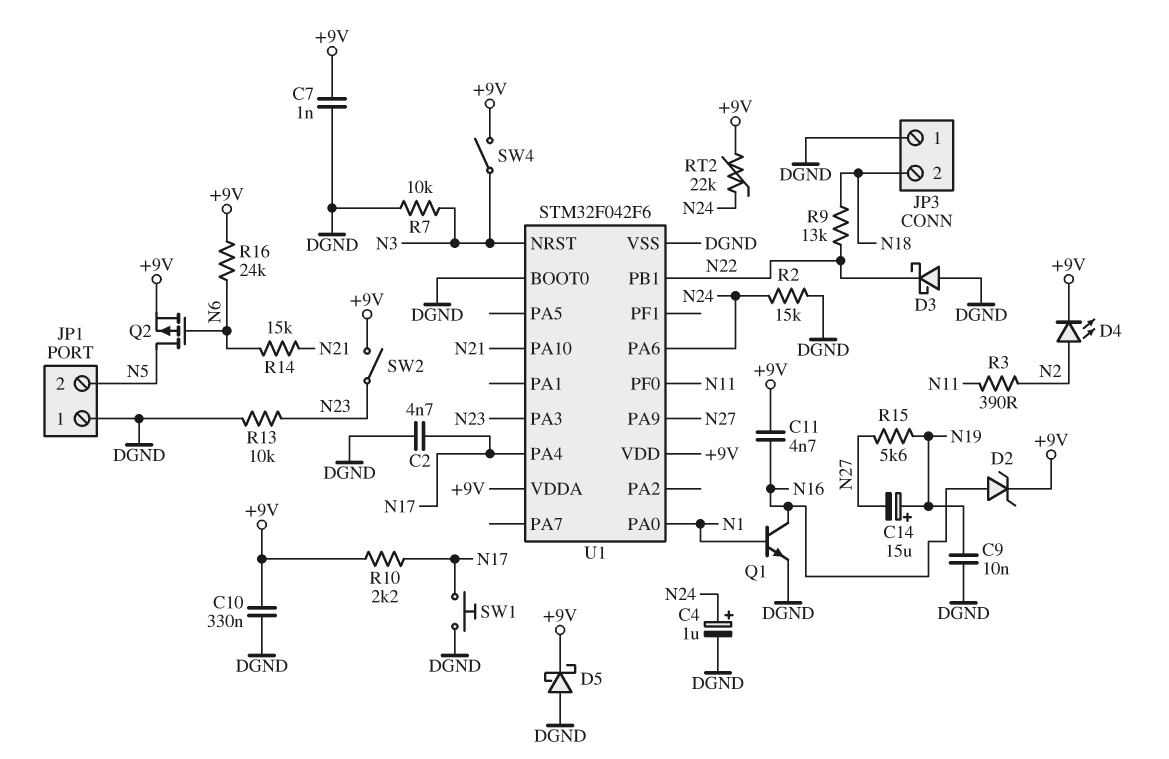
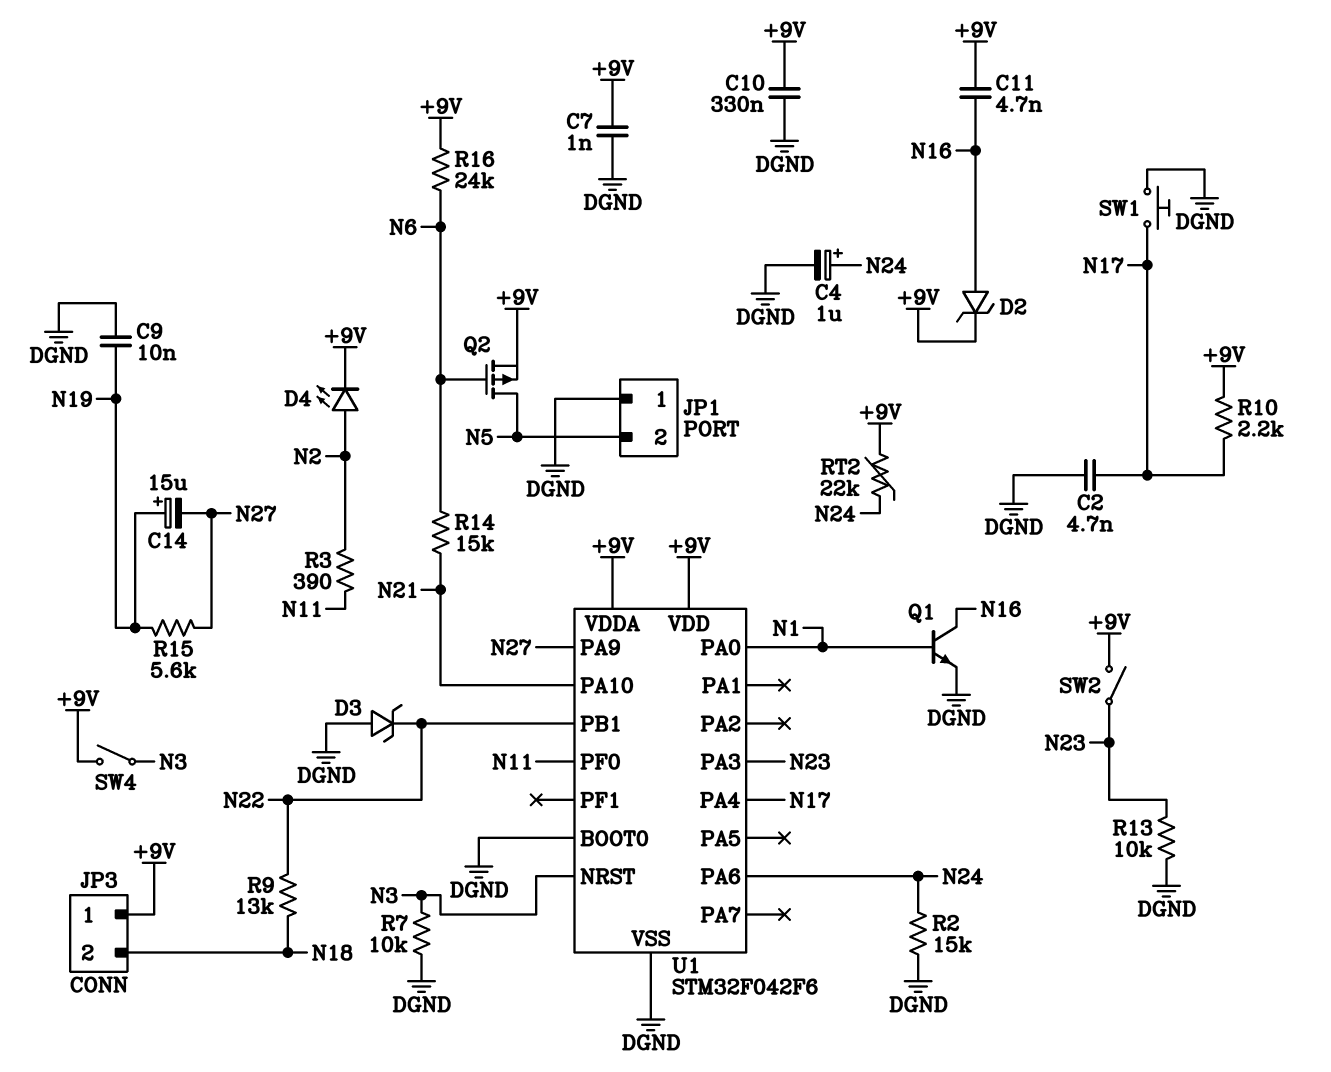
D3: schottky (A DGND, K N22) -> zener (A DGND, K N22)
D5: schottky (A DGND, K +9V) -> none
JP3 pin 1: DGND -> +9V

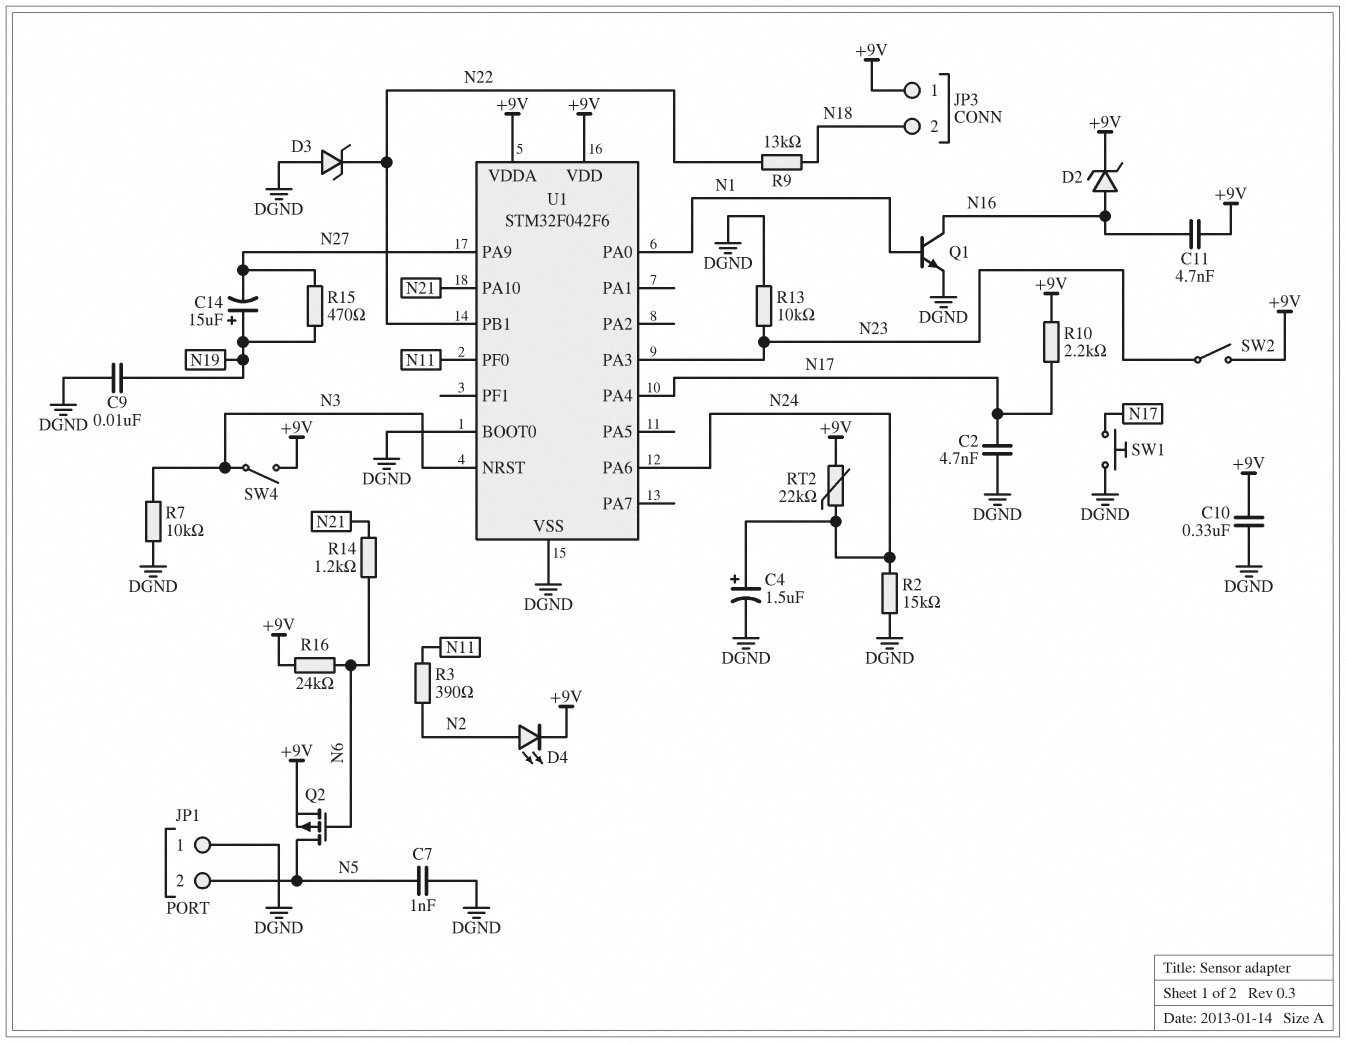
C4: 1uF (plus N24, minus DGND) -> 1.5uF (plus N24, minus DGND)
C7: 1nF (+9V, DGND) -> 1nF (DGND, N5)
R14: 15k (N6, N21) -> 1.2k (N6, N21)
R15: 5.6k (N19, N27) -> 470 (N19, N27)

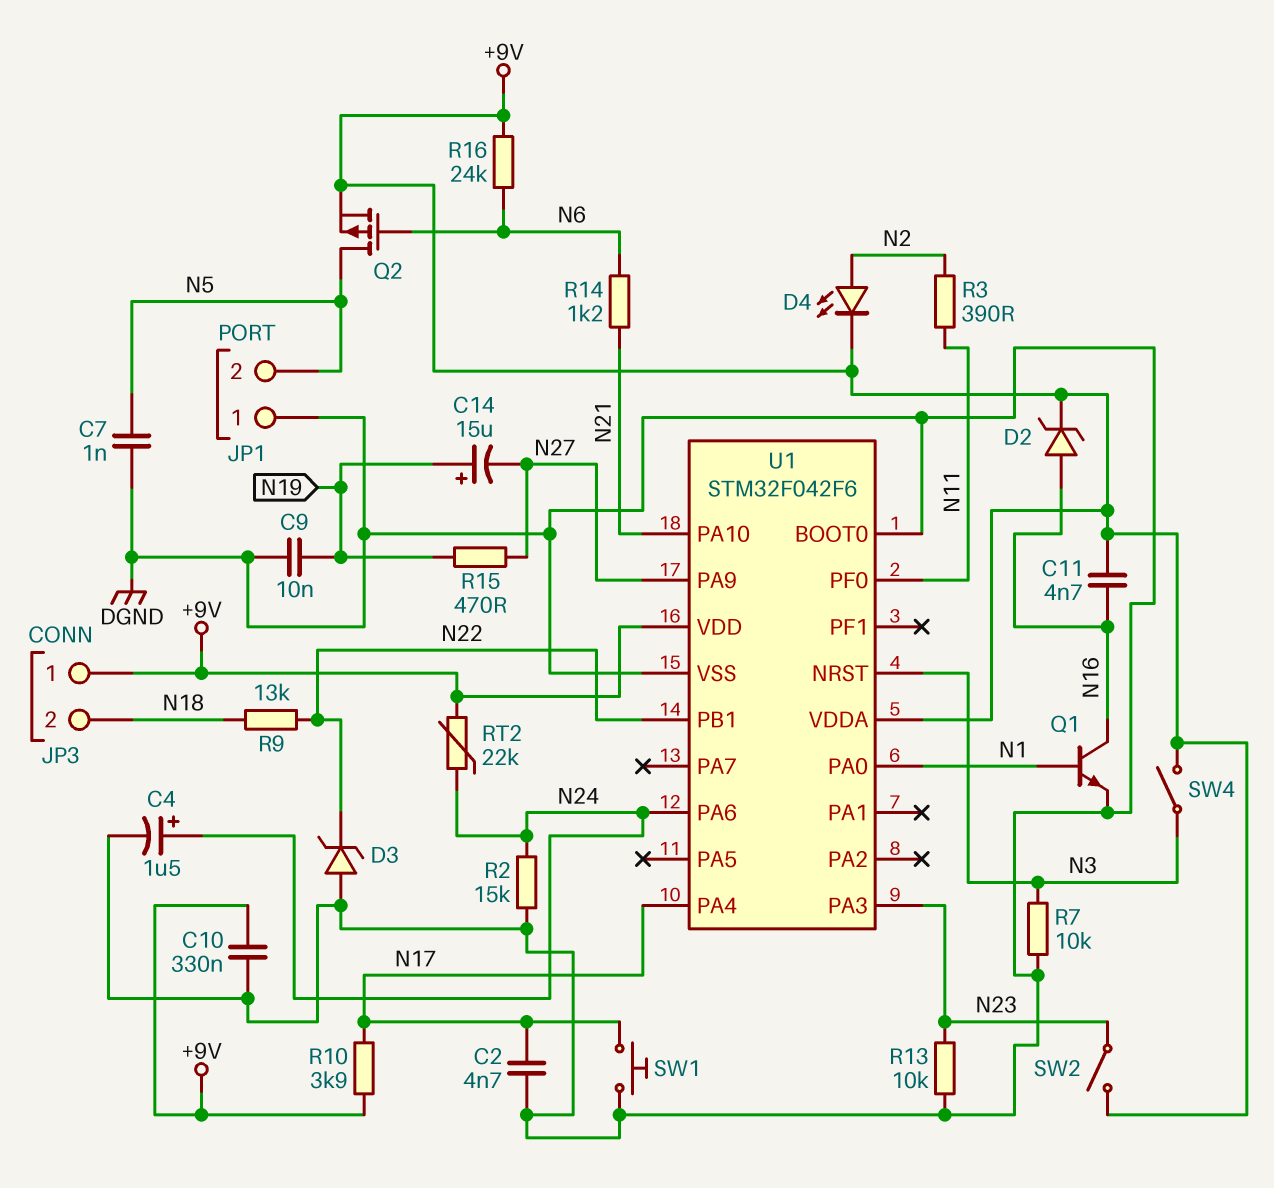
R10: 2.2k (+9V, N17) -> 3.9k (+9V, N17)

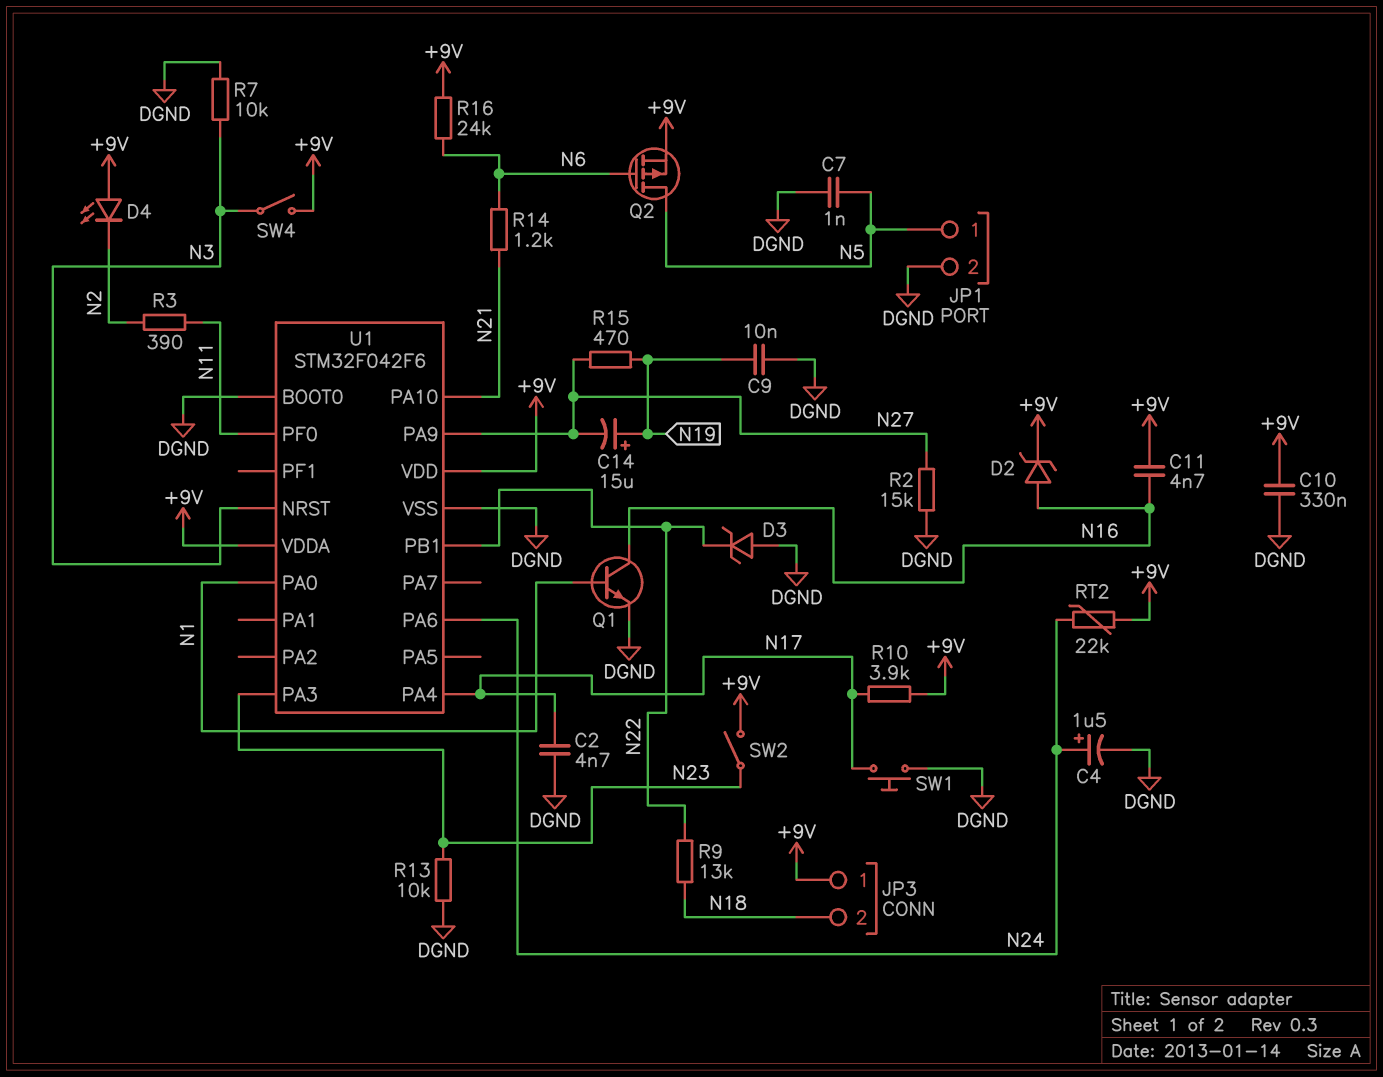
D4: LED (A N2, K +9V) -> LED (A +9V, K N2)
JP1 pin 1: DGND -> N5
JP1 pin 2: N5 -> DGND
R2: 15k (DGND, N24) -> 15k (DGND, N27)

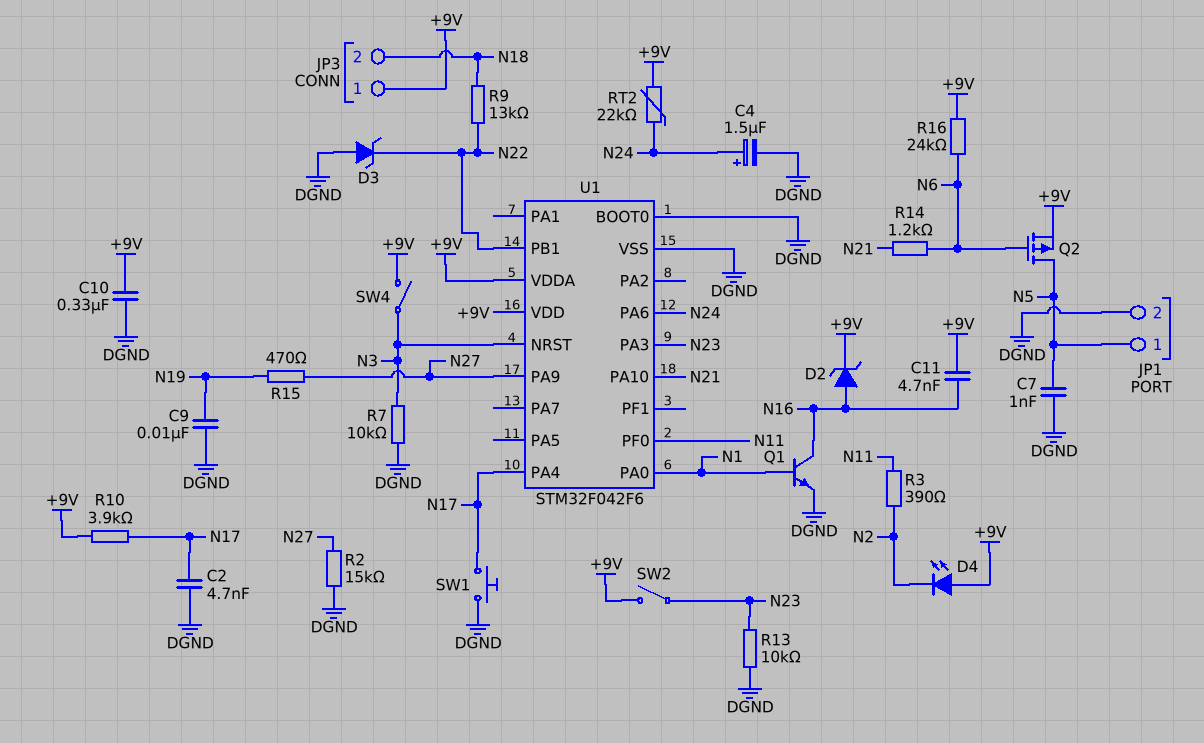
C14: 15uF (plus N19, minus N27) -> none

